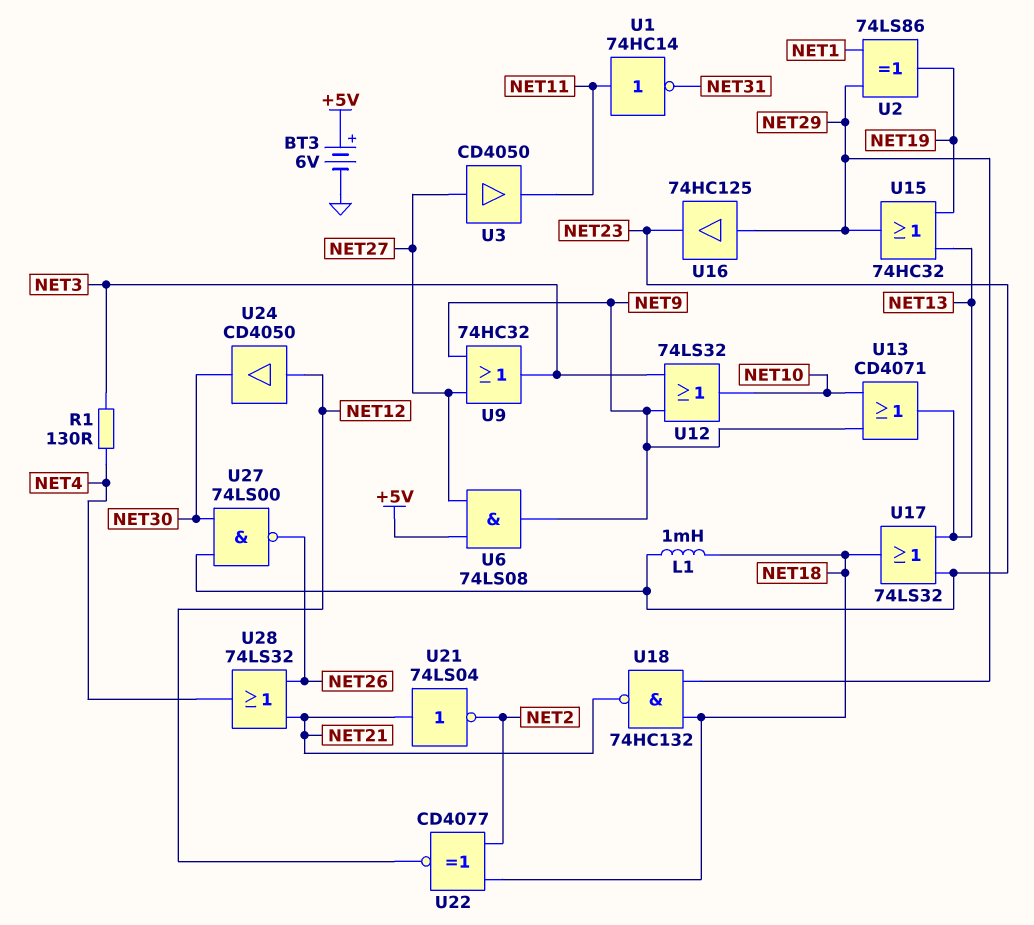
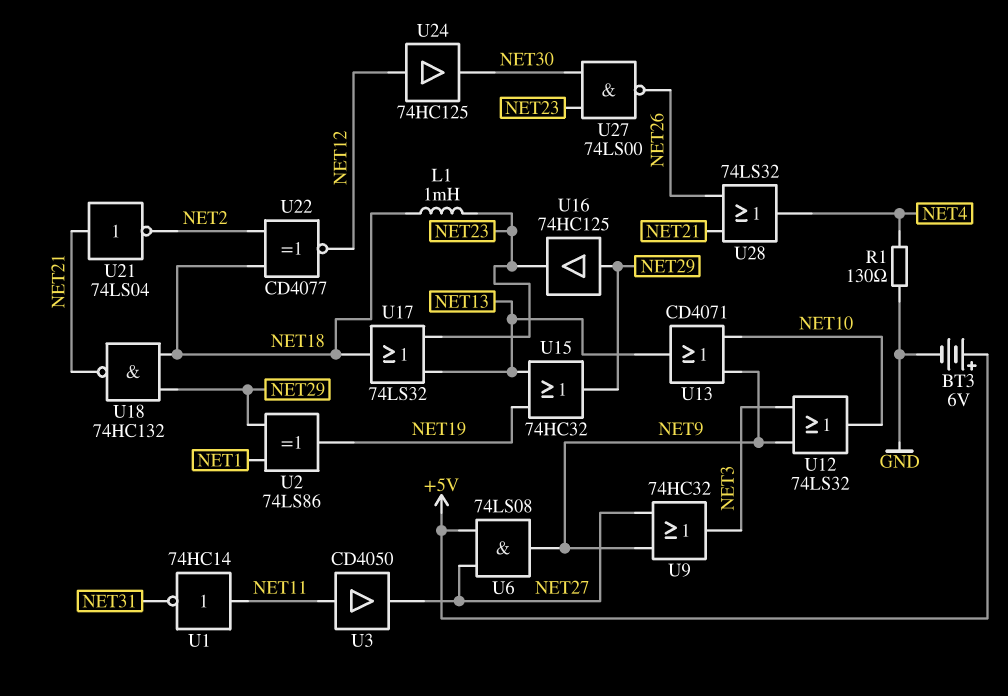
R1: 130 (NET3, NET4) -> 130 (GND, NET4)
U3: buffer CD4050 (in NET27, out NET11) -> buffer CD4050 (in NET11, out NET27)
U24: buffer CD4050 (in NET12, out NET30) -> buffer 74HC125 (in NET12, out NET30)

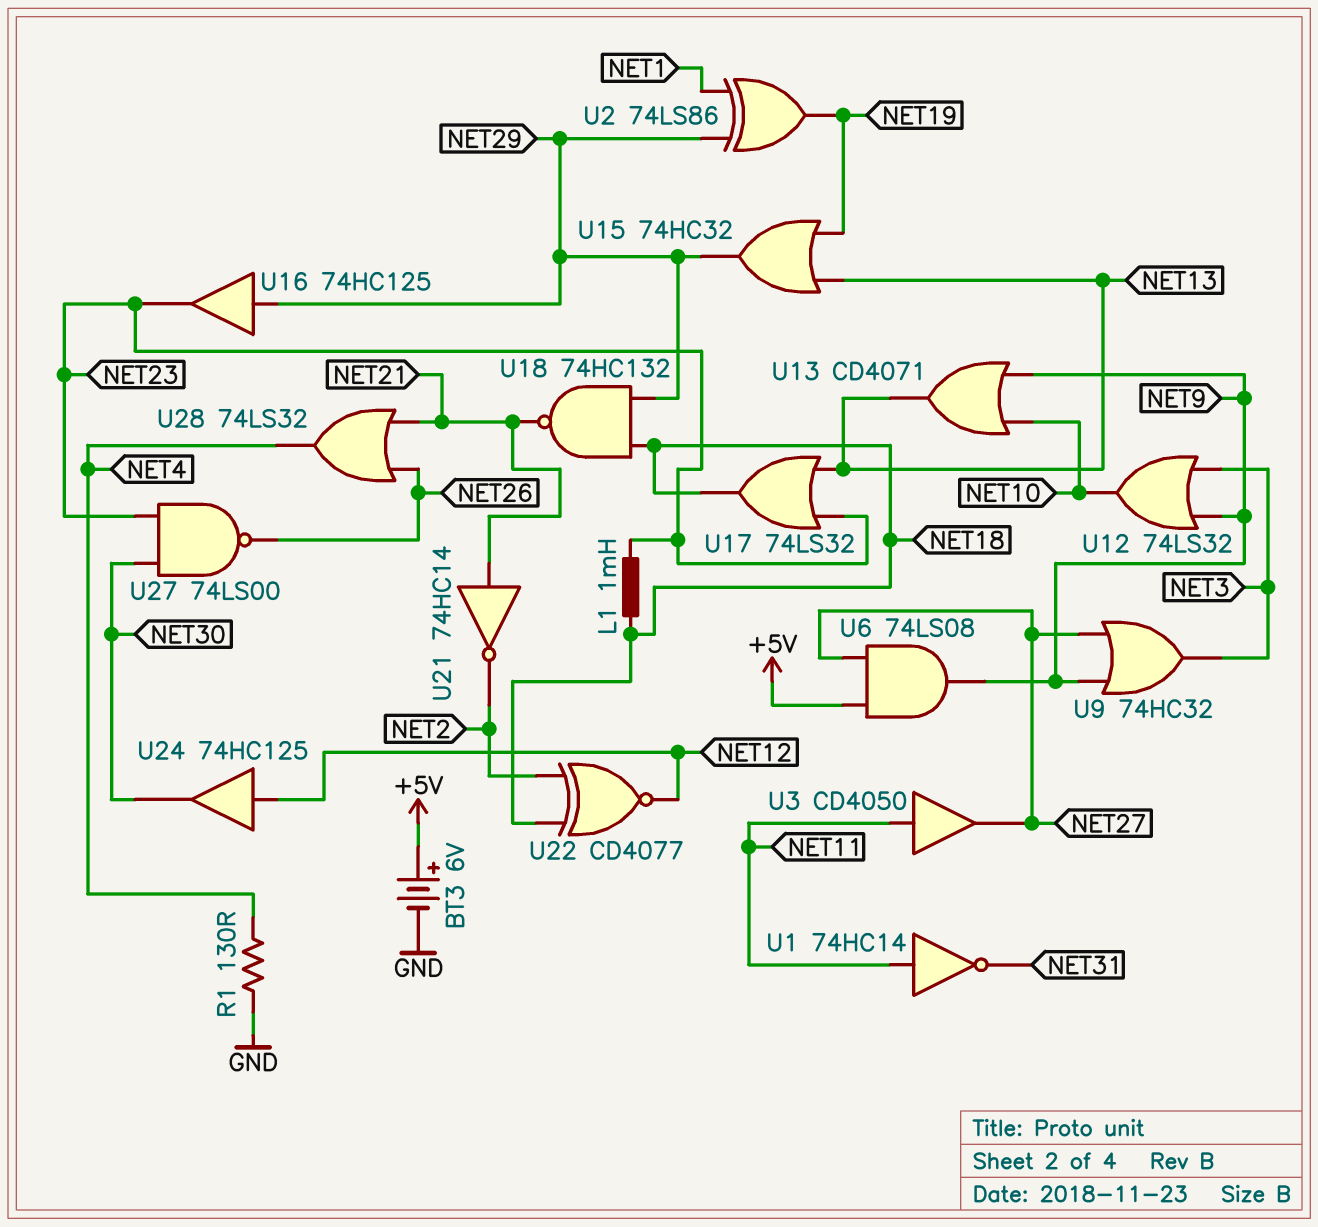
U21: NOT 74LS04 (in NET21, out NET2) -> NOT 74HC14 (in NET21, out NET2)

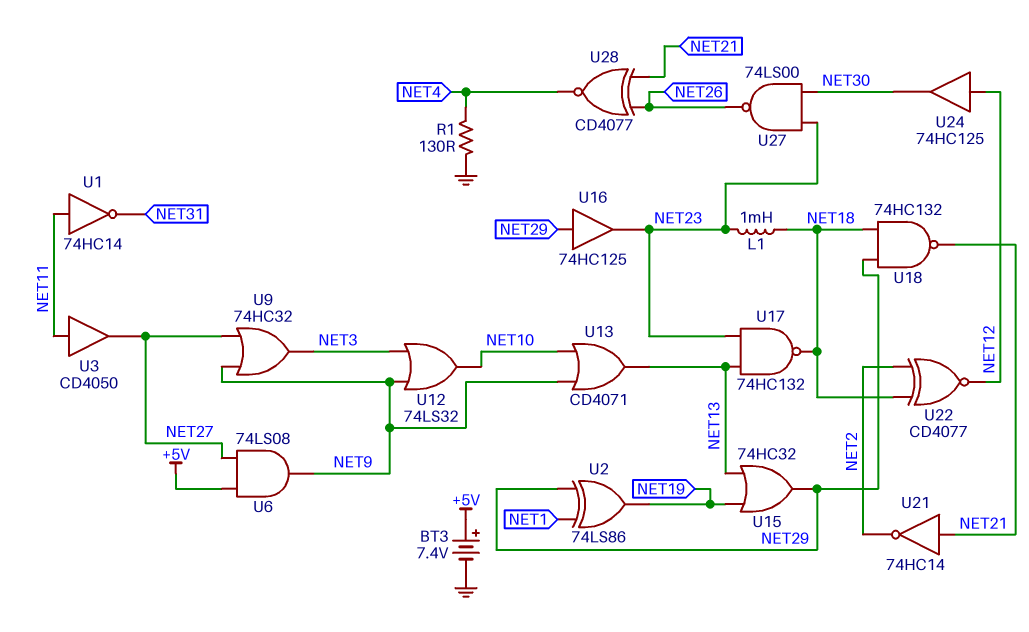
BT3: 6V (plus +5V, minus GND) -> 7.4V (plus +5V, minus GND)
U17: OR 74LS32 (in NET13, in NET23, out NET18) -> NAND 74HC132 (in NET13, in NET23, out NET18)
U28: OR 74LS32 (in NET21, in NET26, out NET4) -> XNOR CD4077 (in NET21, in NET26, out NET4)

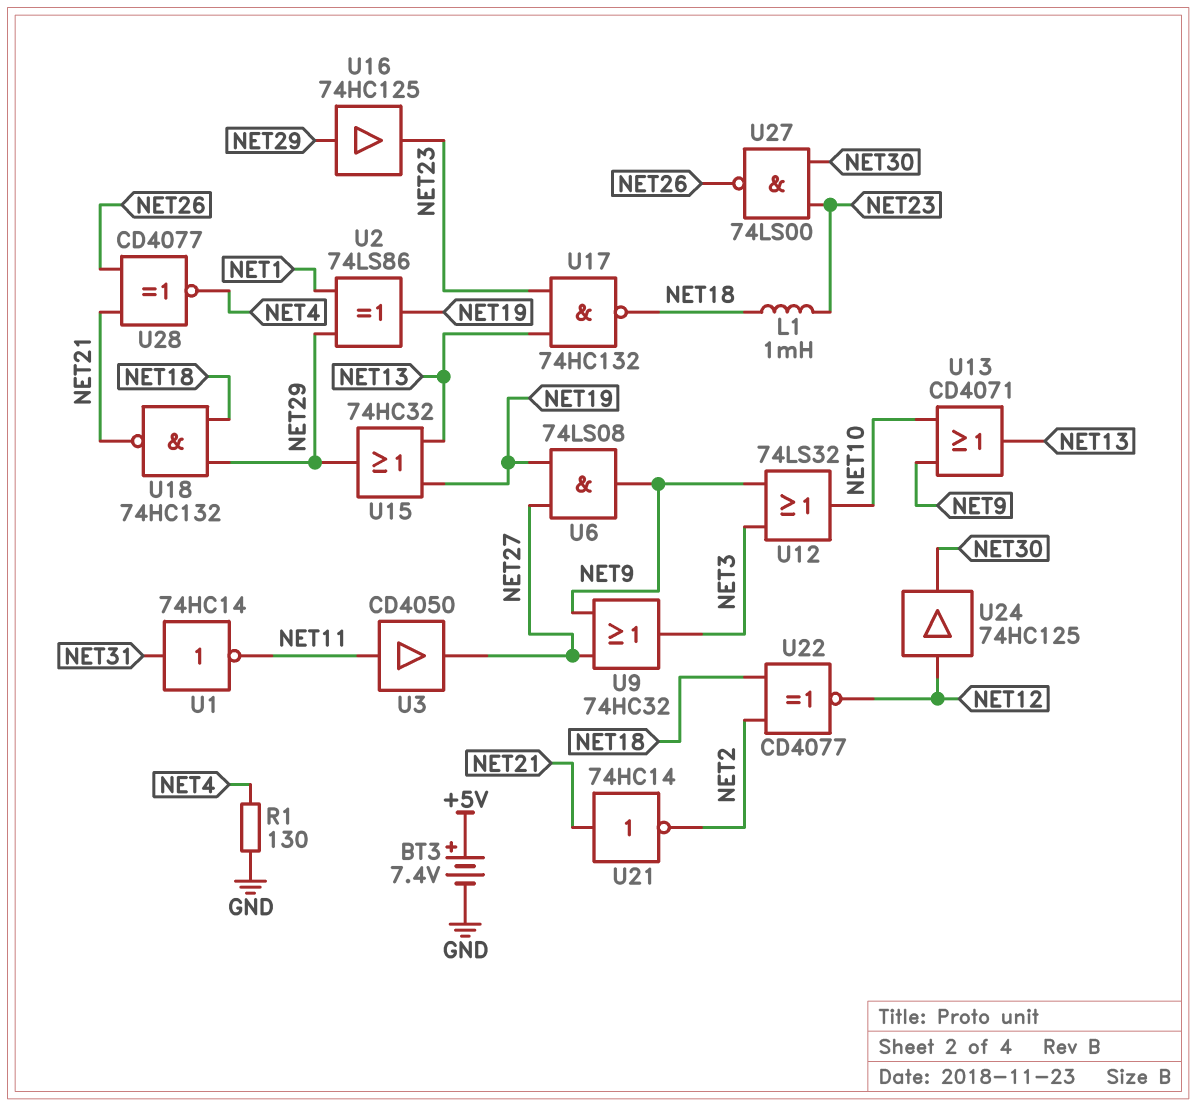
U1: NOT 74HC14 (in NET11, out NET31) -> NOT 74HC14 (in NET31, out NET11)
U6: AND 74LS08 (in +5V, in NET27, out NET9) -> AND 74LS08 (in NET19, in NET27, out NET9)

